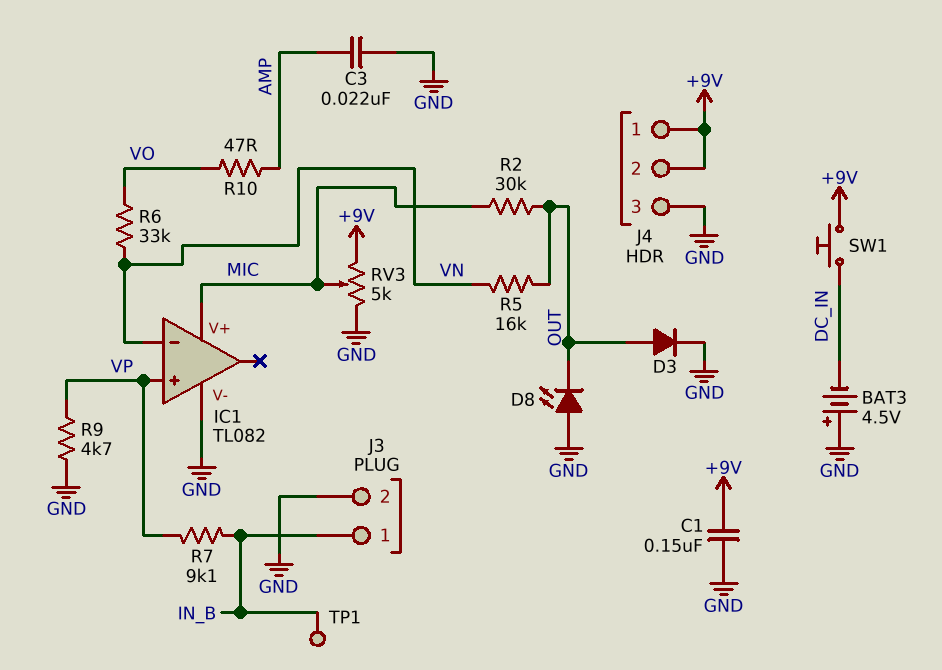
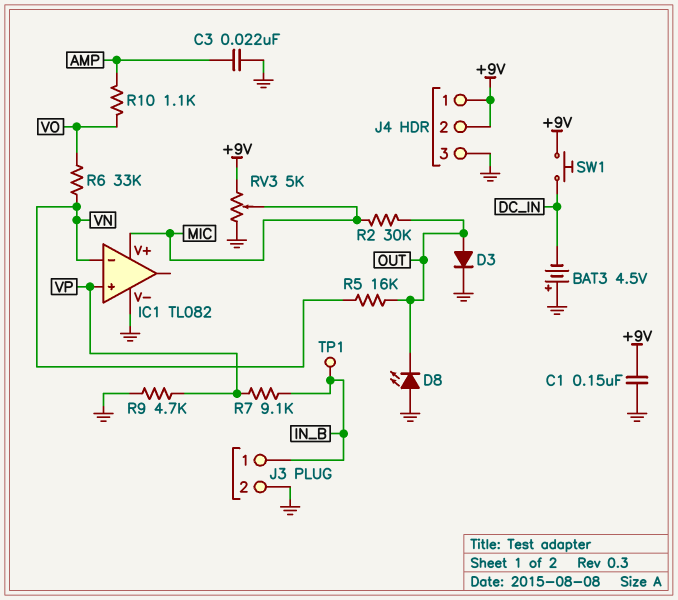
R10: 47 (AMP, VO) -> 1.1k (AMP, VO)

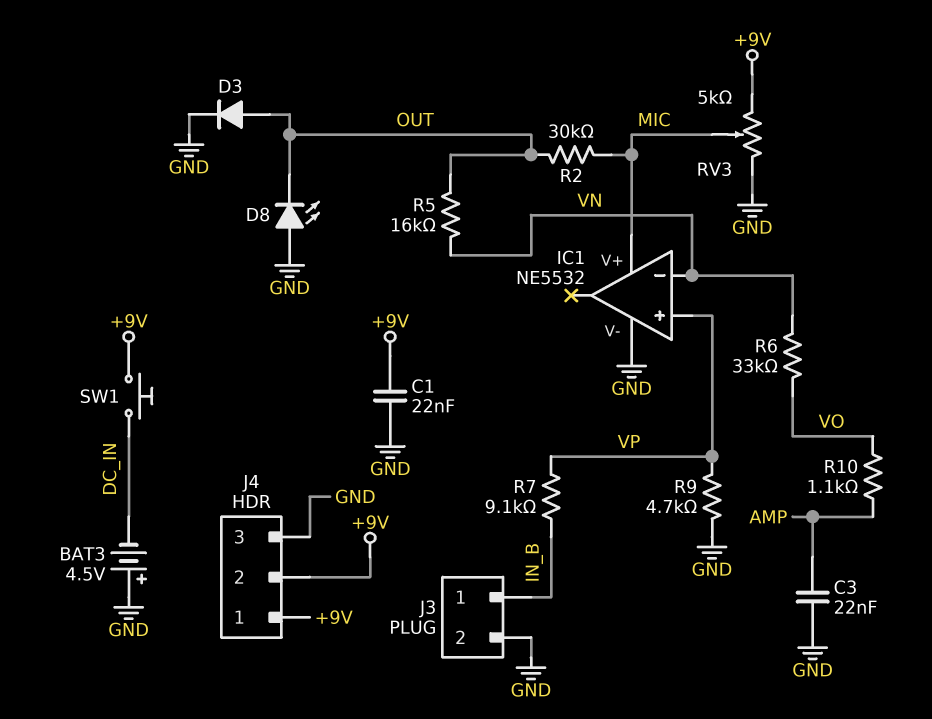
C1: 150nF (+9V, GND) -> 22nF (+9V, GND)
IC1: TL082 -> NE5532
TP1: test point (IN_B) -> none

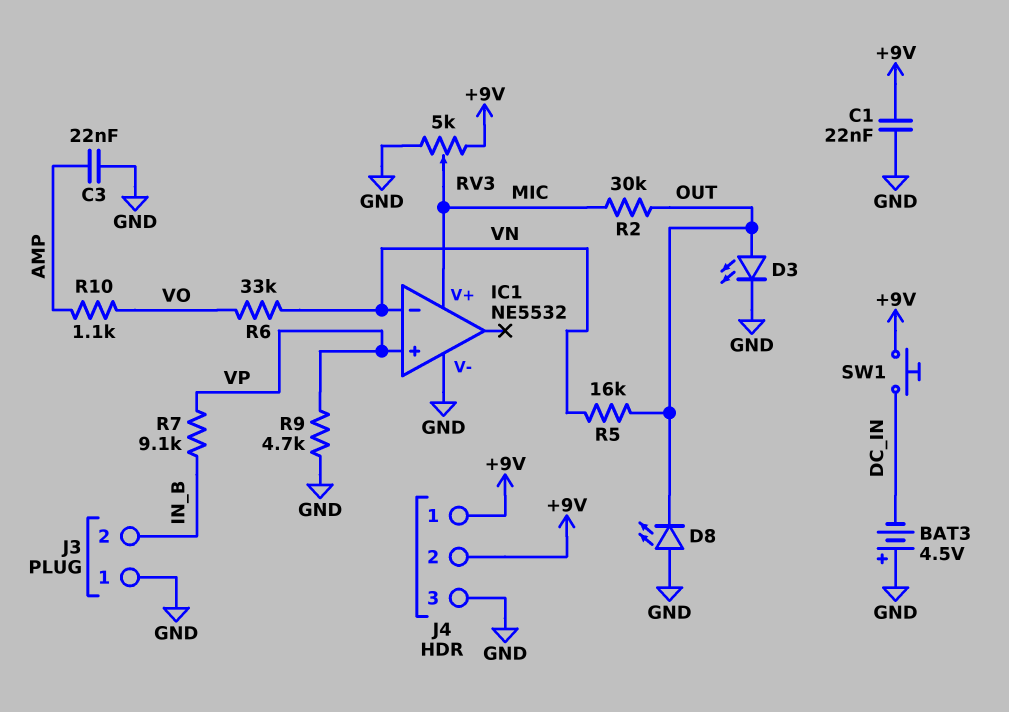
D3: diode (A OUT, K GND) -> LED (A OUT, K GND)
J3 pin 1: IN_B -> GND
J3 pin 2: GND -> IN_B

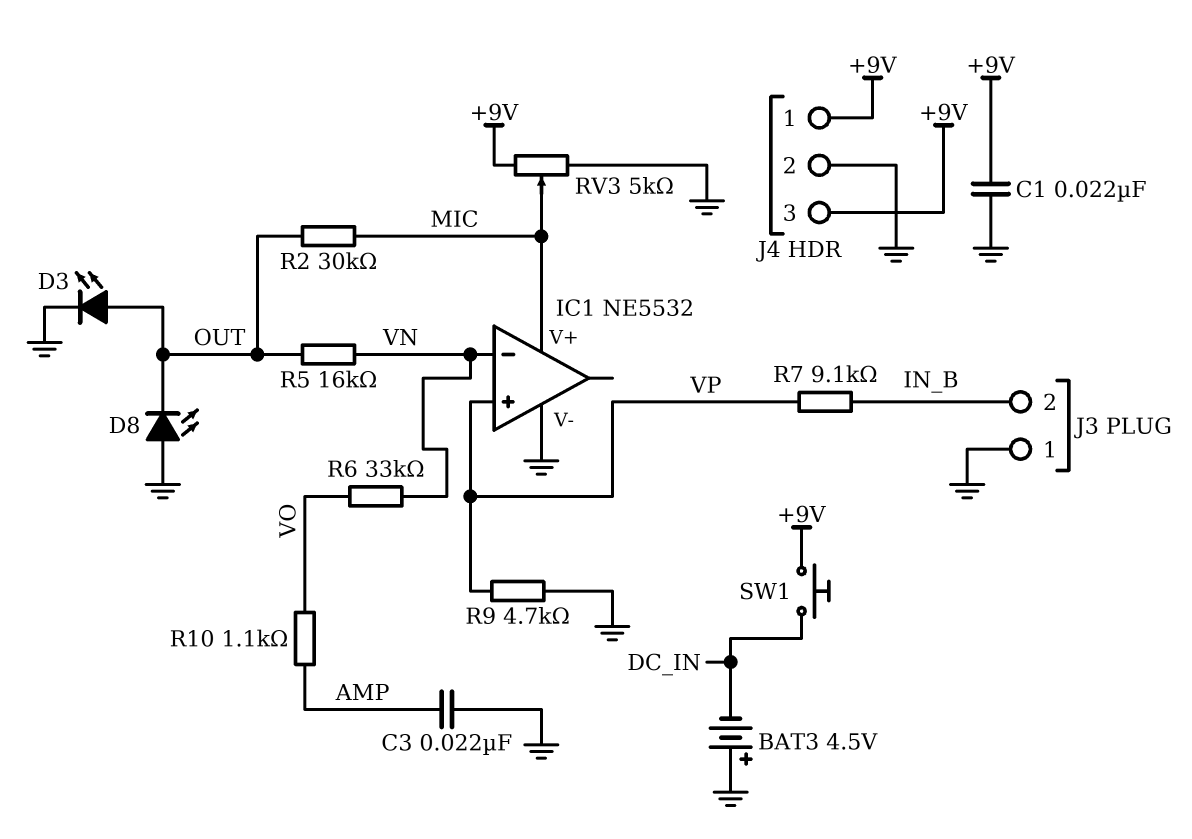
J4 pin 2: +9V -> GND
J4 pin 3: GND -> +9V

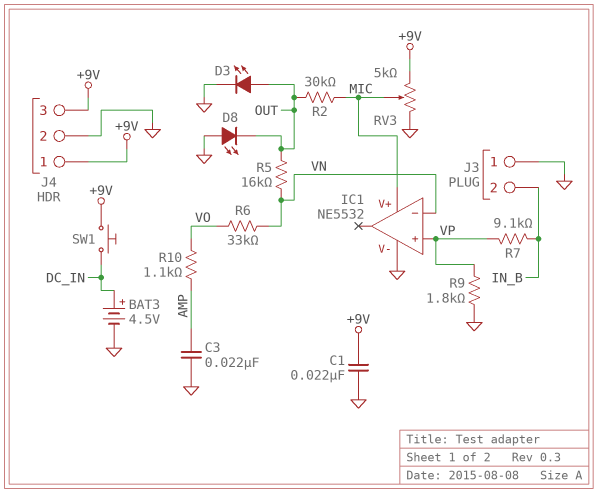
BAT3: 4.5V (plus GND, minus DC_IN) -> 4.5V (plus DC_IN, minus GND)
R9: 4.7k (GND, VP) -> 1.8k (GND, VP)

